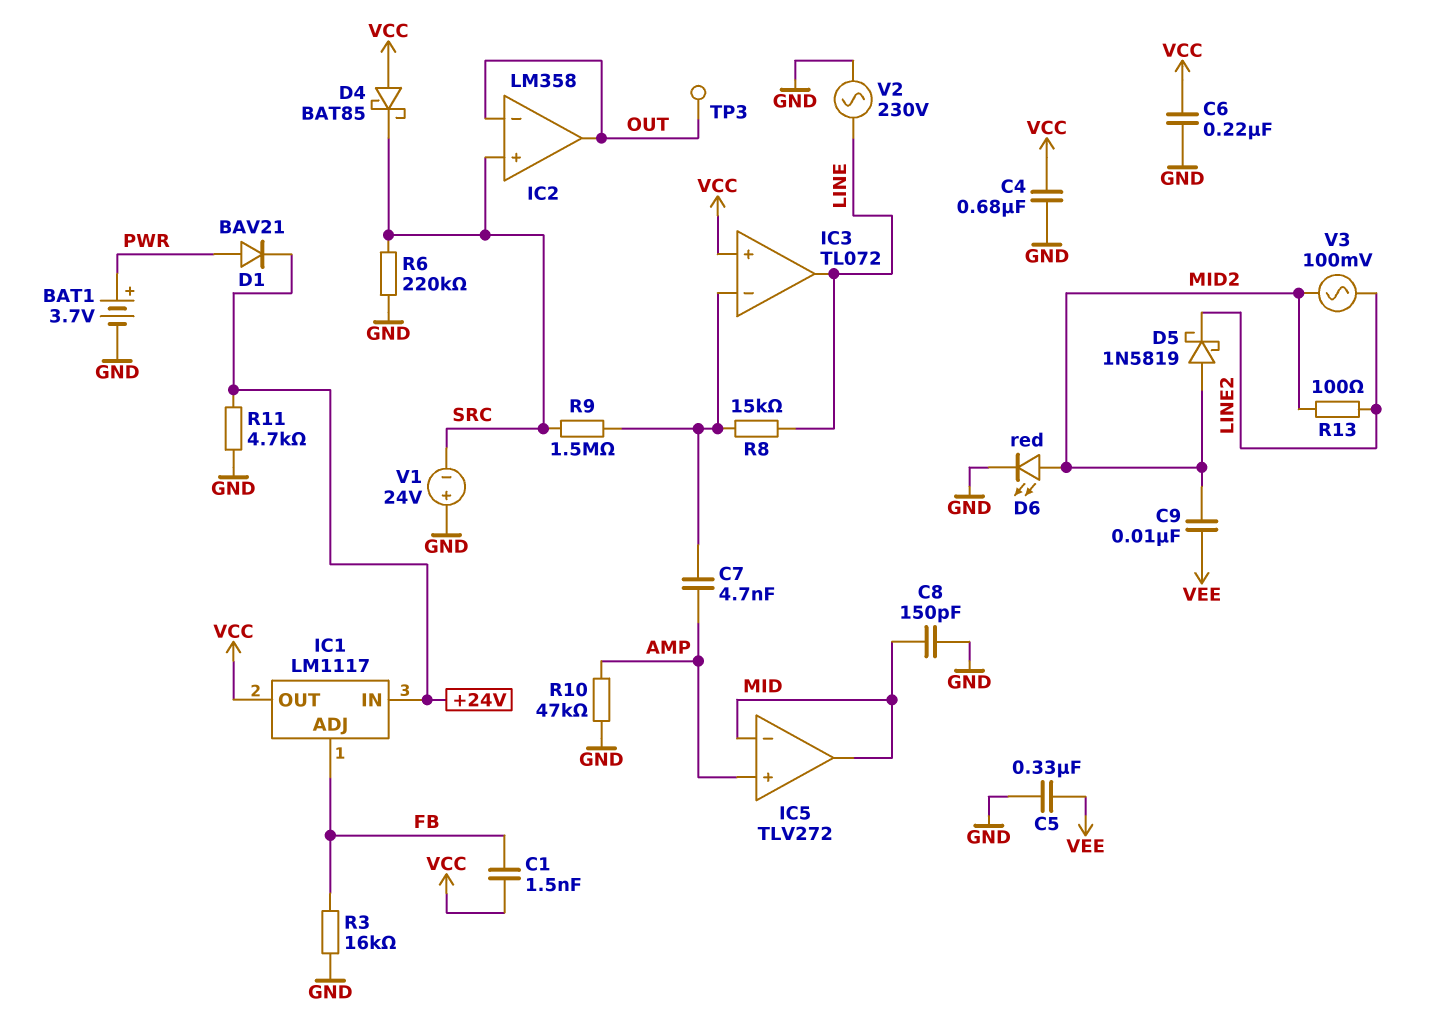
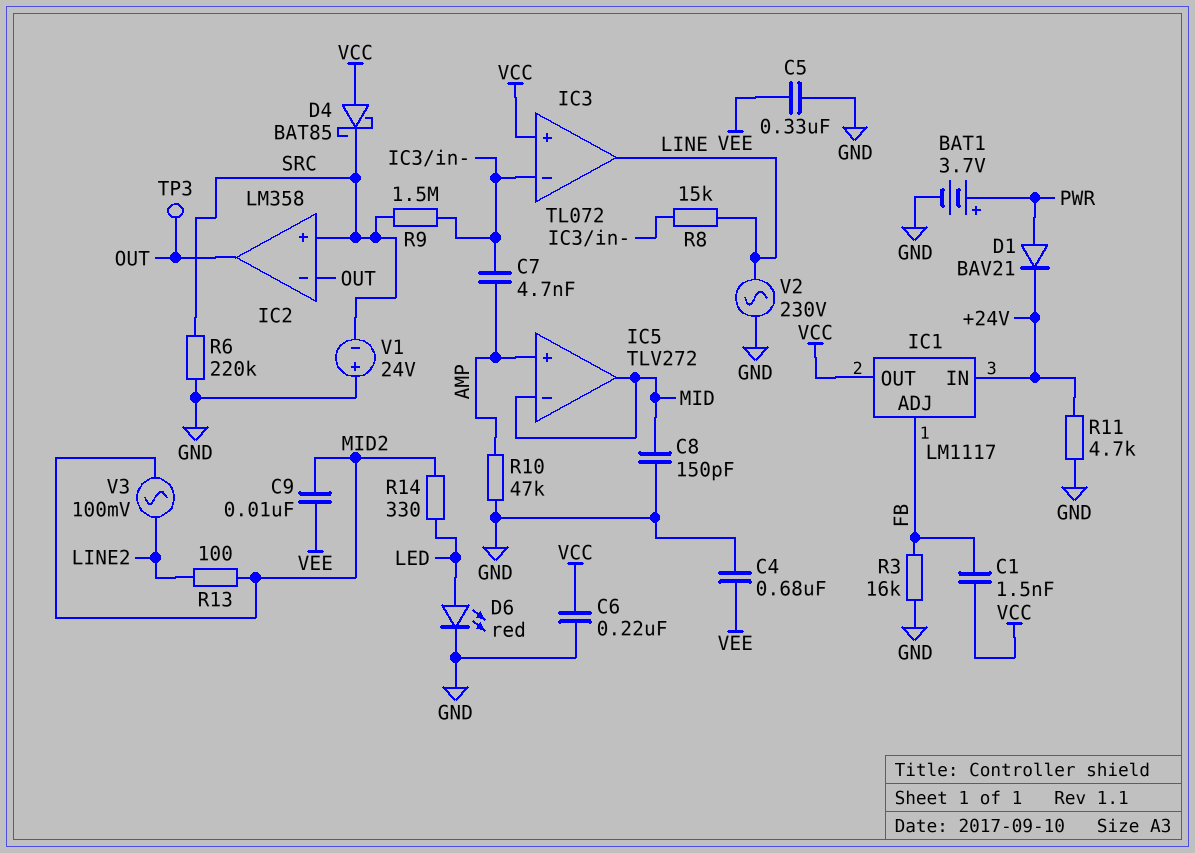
C4: 680nF (GND, VCC) -> 680nF (GND, VEE)
D5: schottky 1N5819 (A MID2, K LINE2) -> none
D6: LED red (A MID2, K GND) -> LED red (A LED, K GND)
R14: none -> 330 (LED, MID2)

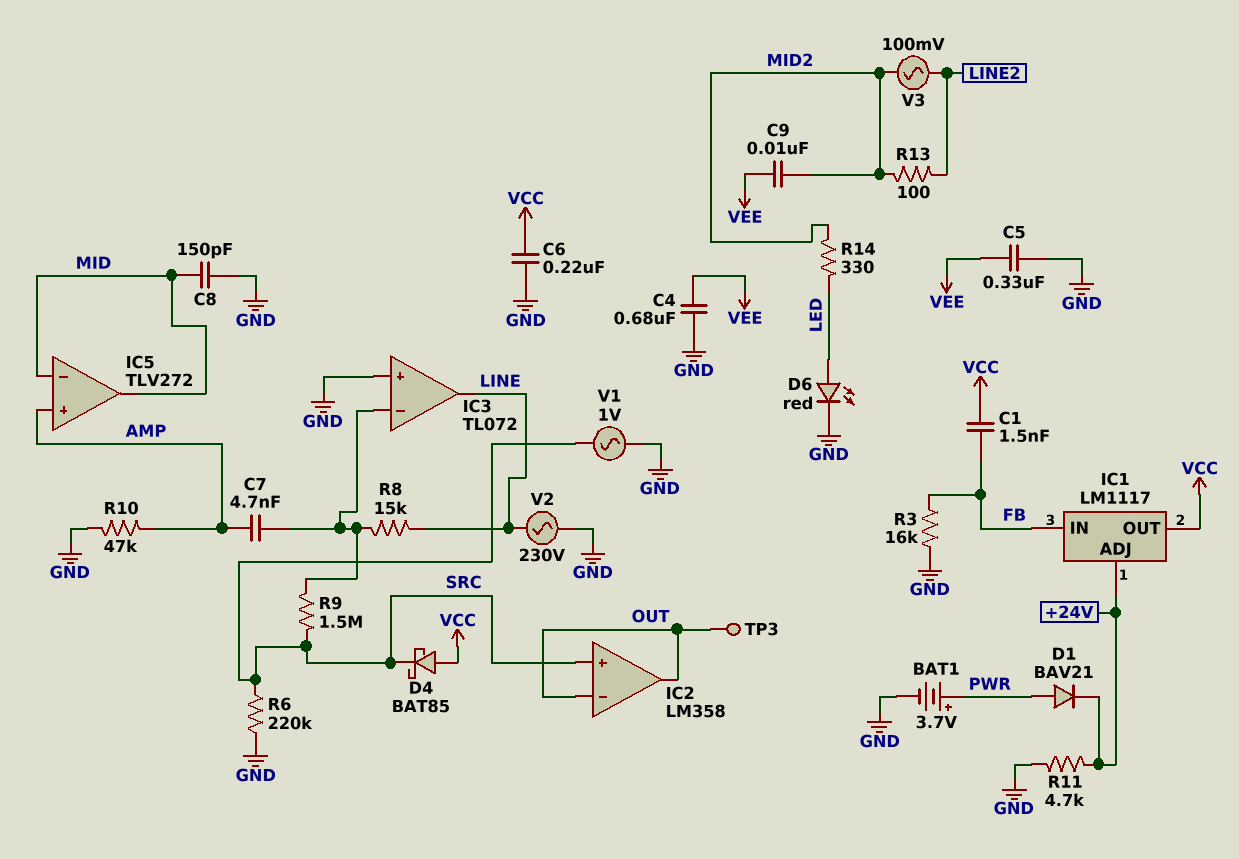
IC1 pin ADJ: FB -> +24V
IC1 pin IN: +24V -> FB
IC3 pin in+: VCC -> GND
V1: 24V (plus GND, minus SRC) -> AC 1V (GND, SRC)

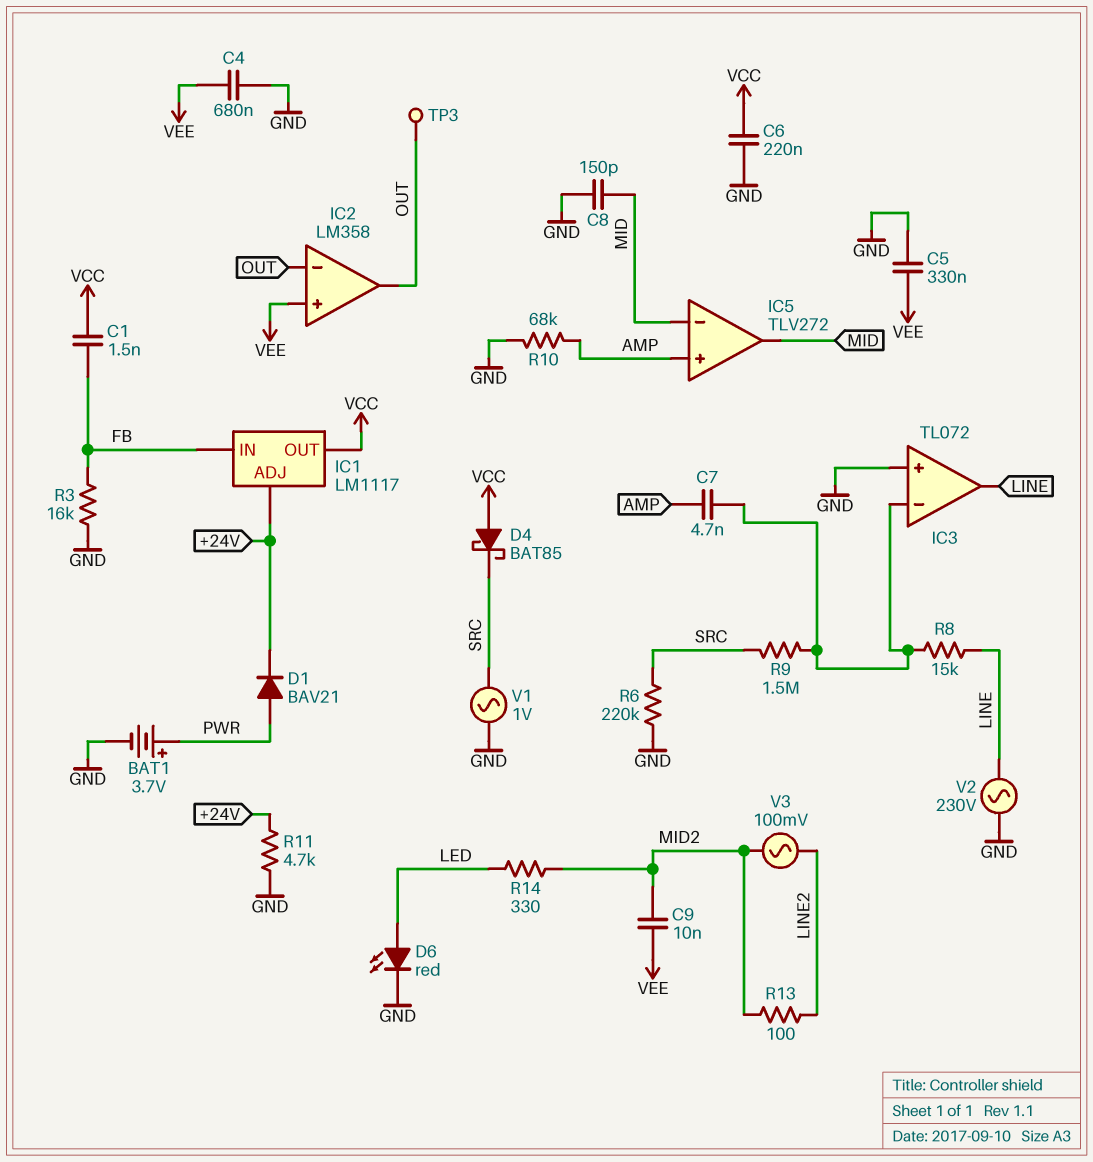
IC2 pin in+: SRC -> VEE
R10: 47k (AMP, GND) -> 68k (AMP, GND)

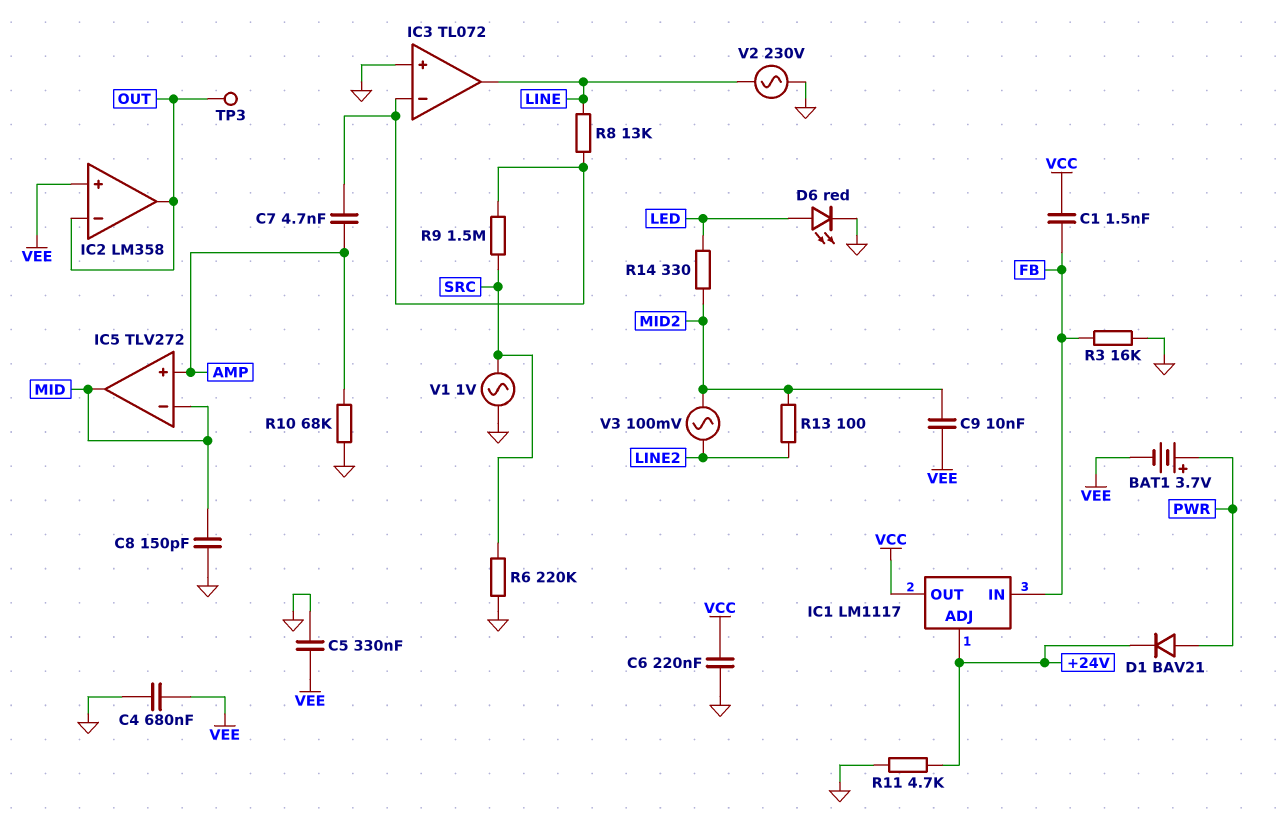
BAT1: 3.7V (plus PWR, minus GND) -> 3.7V (plus PWR, minus VEE)
D4: schottky BAT85 (A VCC, K SRC) -> none
R8: 15k (IC3/in-, LINE) -> 13k (IC3/in-, LINE)

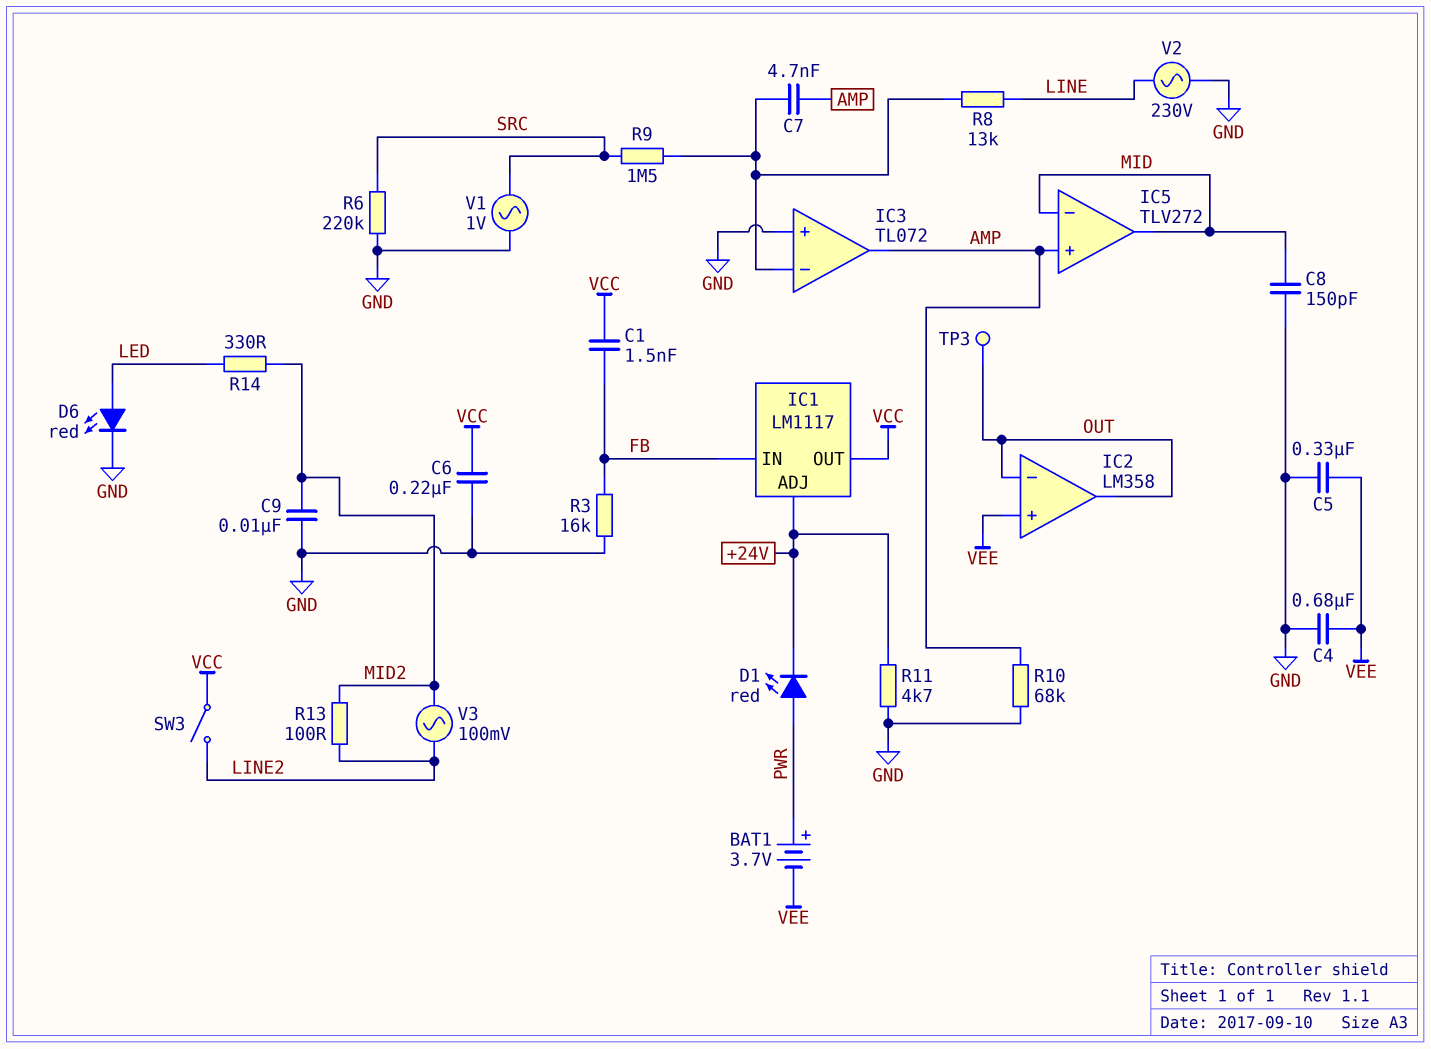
C9: 10nF (MID2, VEE) -> 10nF (GND, MID2)
D1: diode BAV21 (A PWR, K +24V) -> LED red (A PWR, K +24V)
IC3 pin out: LINE -> AMP
SW3: none -> switch (LINE2, VCC)

